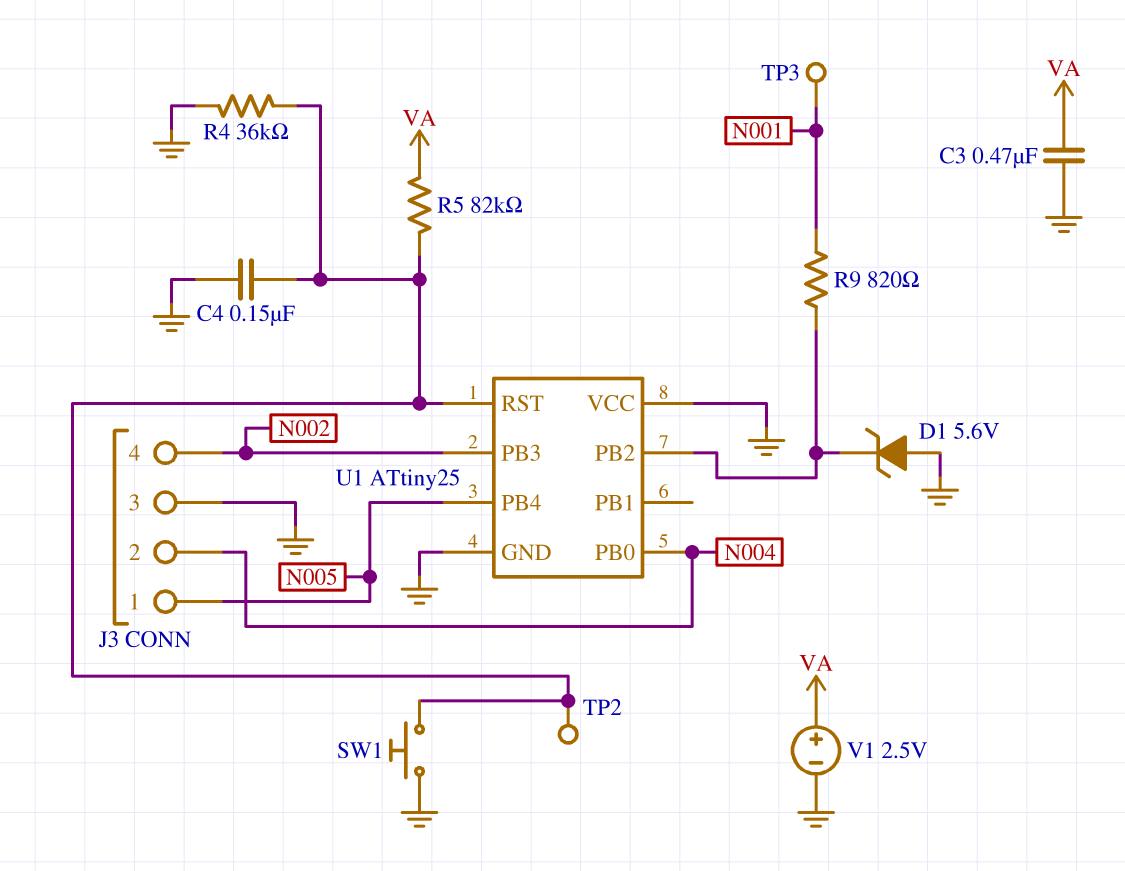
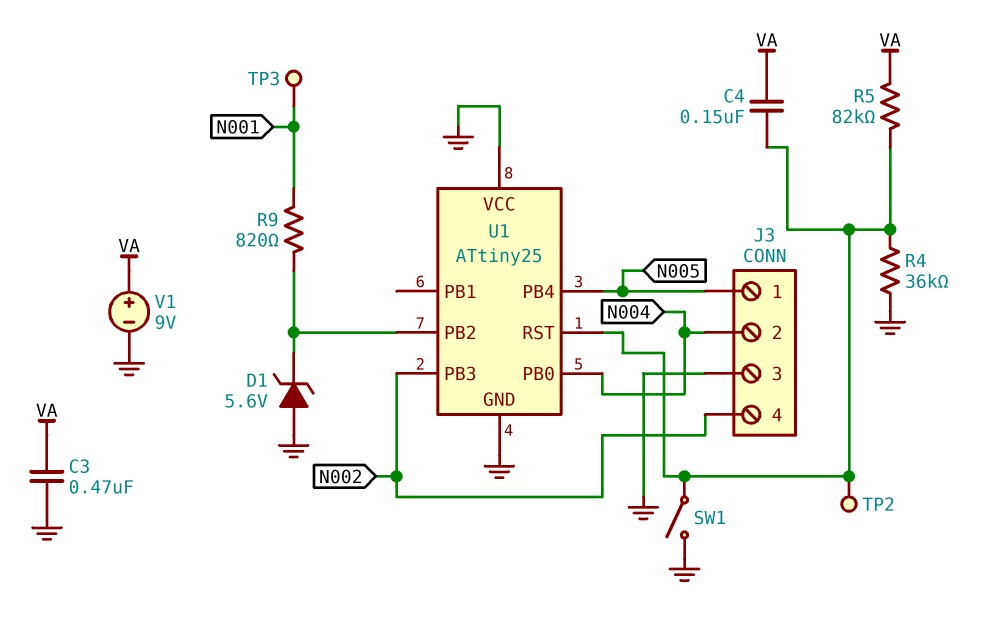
C4: 150nF (GND, U1/RST) -> 150nF (U1/RST, VA)
SW1: button (GND, U1/RST) -> switch (GND, U1/RST)
V1: 2.5V (plus VA, minus GND) -> 9V (plus VA, minus GND)

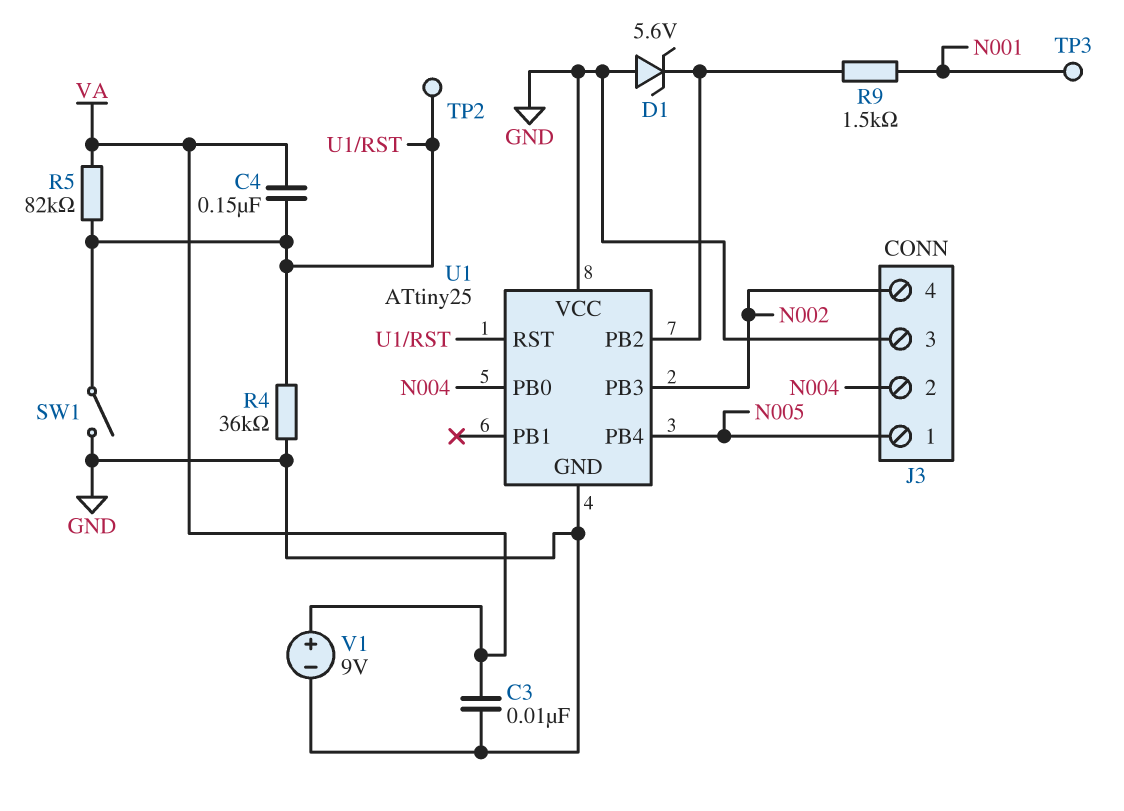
C3: 470nF (GND, VA) -> 10nF (GND, VA)
R9: 820 (N001, U1/PB2) -> 1.5k (N001, U1/PB2)

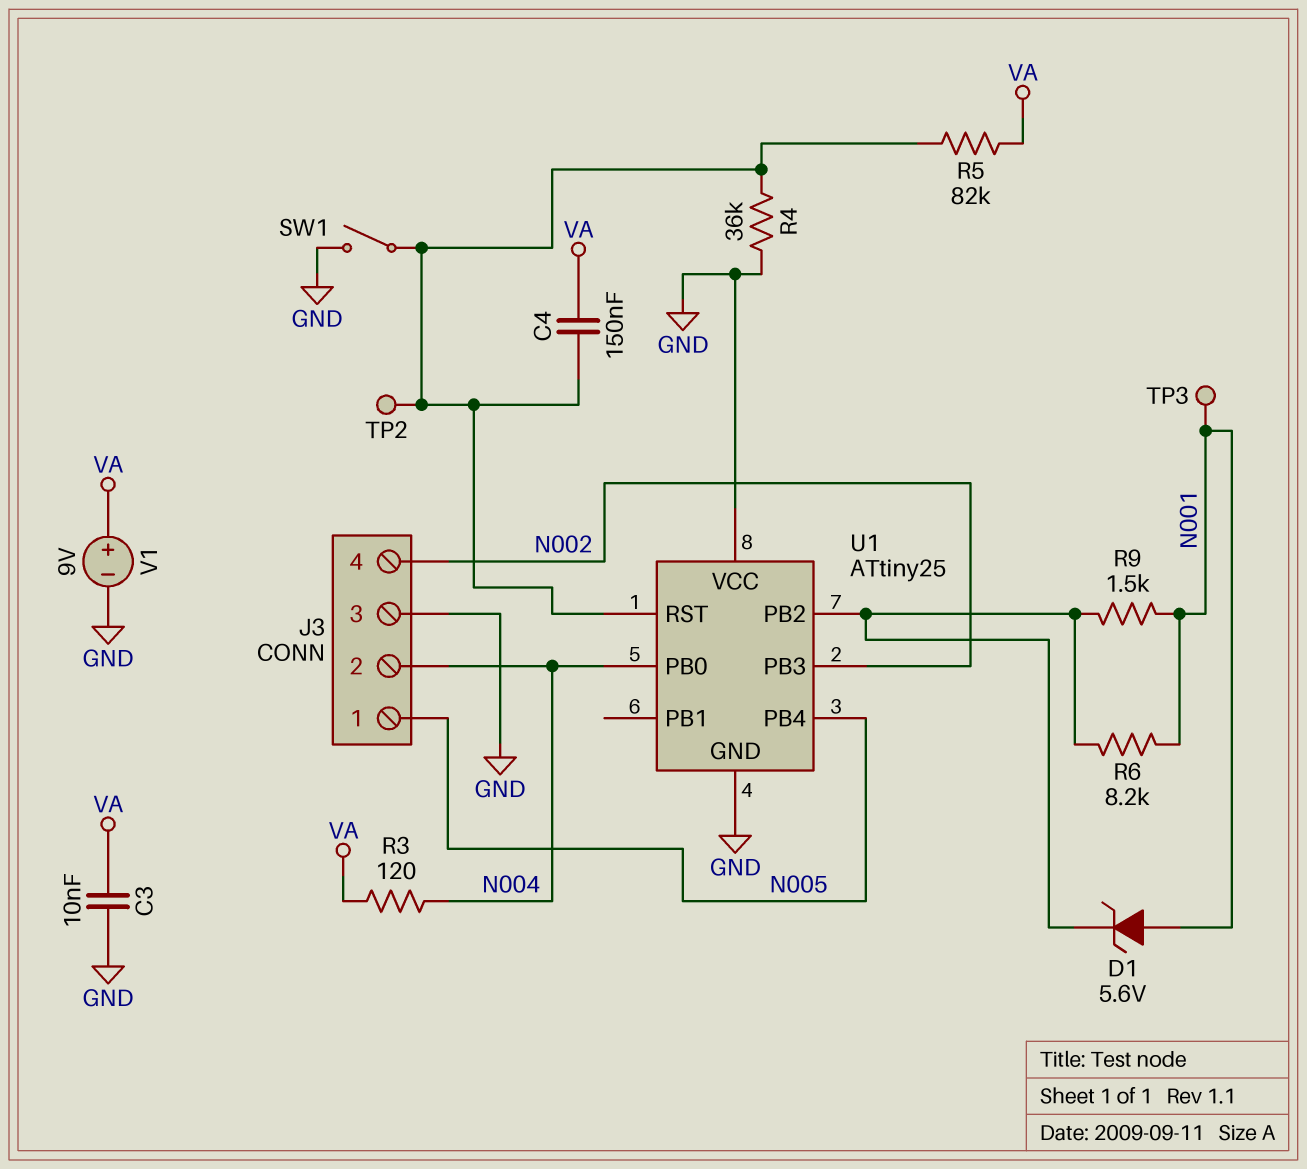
D1: zener 5.6V (A GND, K U1/PB2) -> zener 5.6V (A N001, K U1/PB2)
R3: none -> 120 (N004, VA)
R6: none -> 8.2k (N001, U1/PB2)

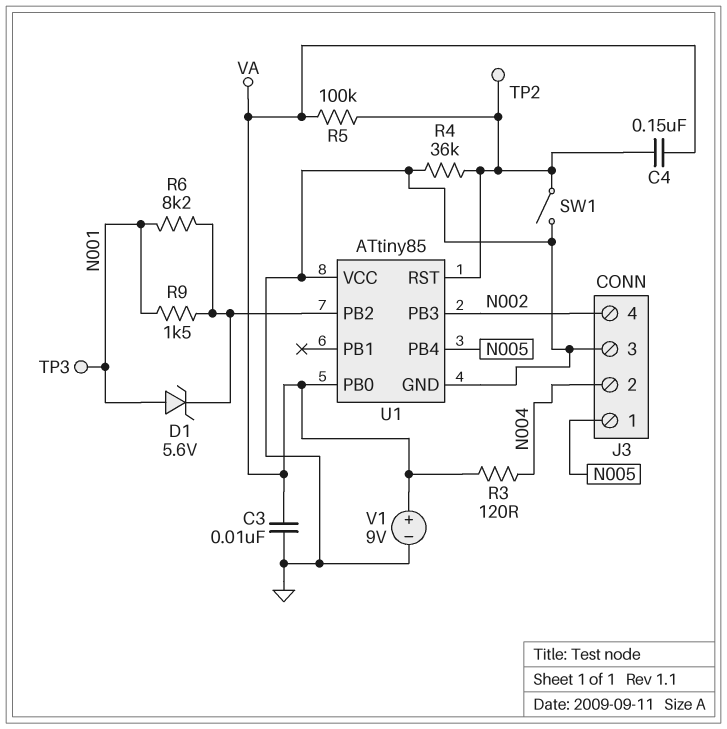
R5: 82k (U1/RST, VA) -> 100k (U1/RST, VA)
U1: ATtiny25 -> ATtiny85
U1 pin PB0: N004 -> VA

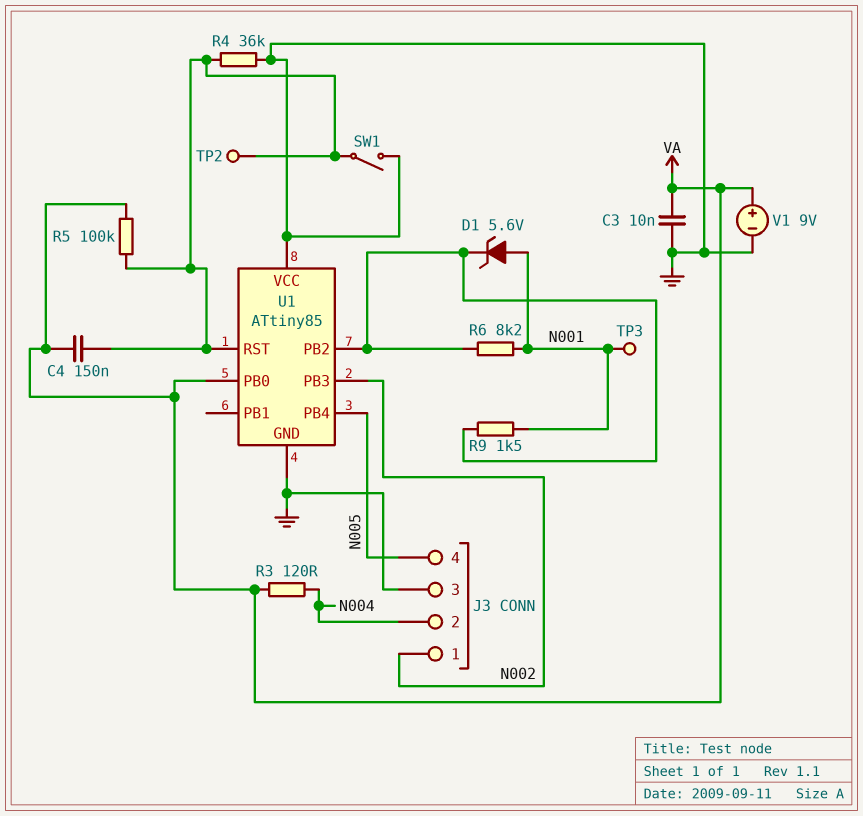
J3 pin 1: N005 -> N002
J3 pin 4: N002 -> N005

